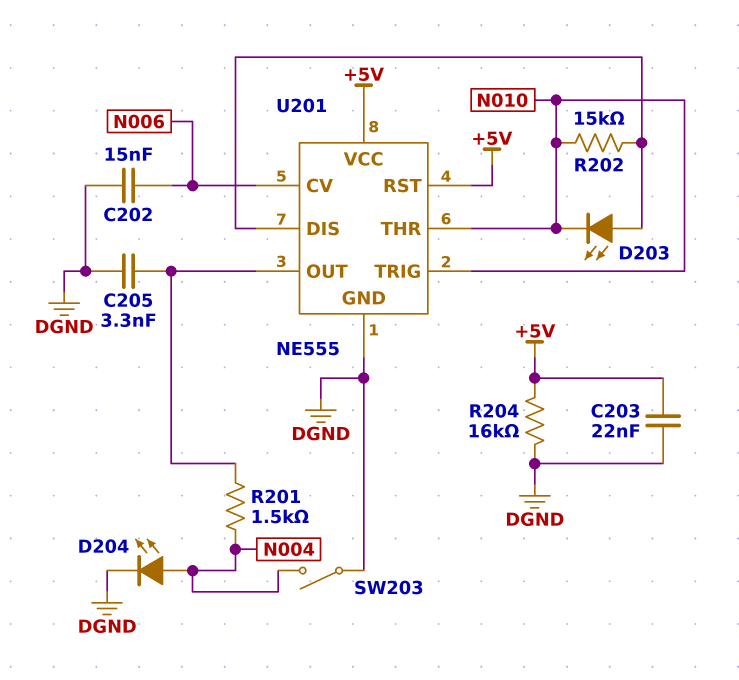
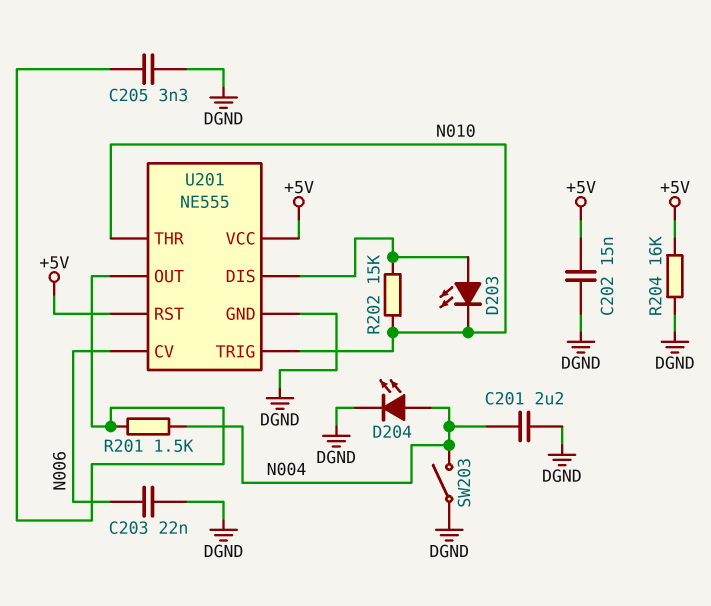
C201: none -> 2.2uF (DGND, N004)
C202: 15nF (DGND, N006) -> 15nF (+5V, DGND)
C203: 22nF (+5V, DGND) -> 22nF (DGND, N006)

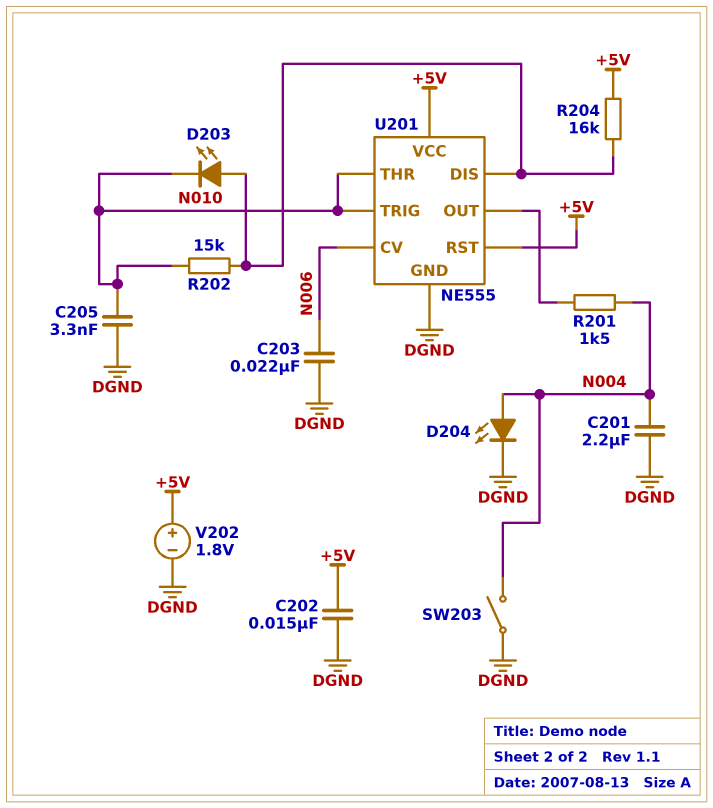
C205: 3.3nF (DGND, U201/OUT) -> 3.3nF (DGND, N010)
R204: 16k (+5V, DGND) -> 16k (+5V, U201/DIS)
V202: none -> 1.8V (plus +5V, minus DGND)

